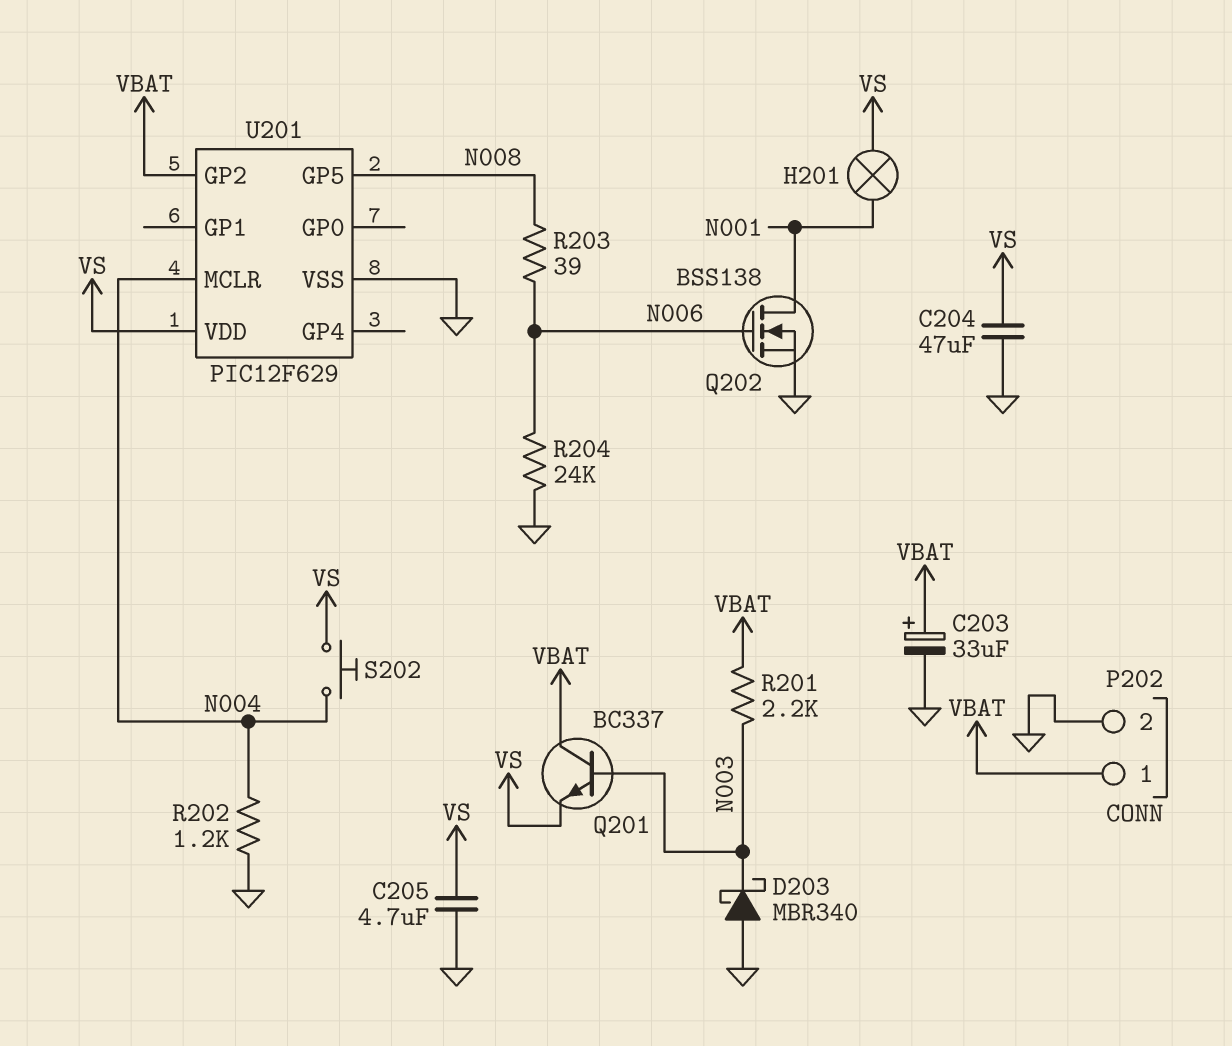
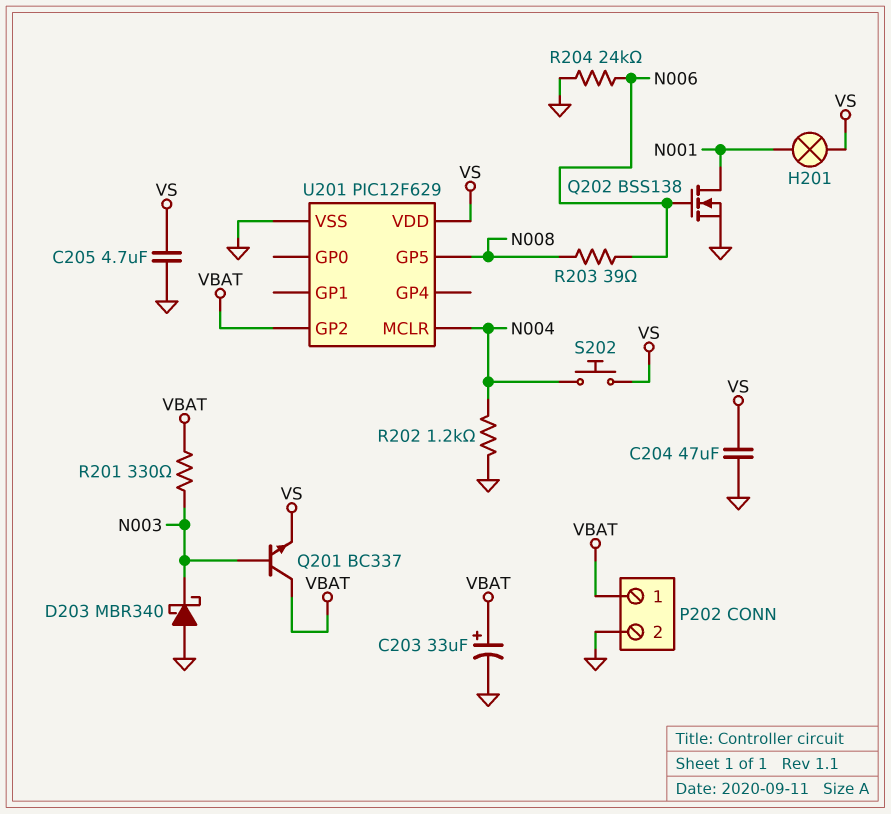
R201: 2.2k (N003, VBAT) -> 330 (N003, VBAT)

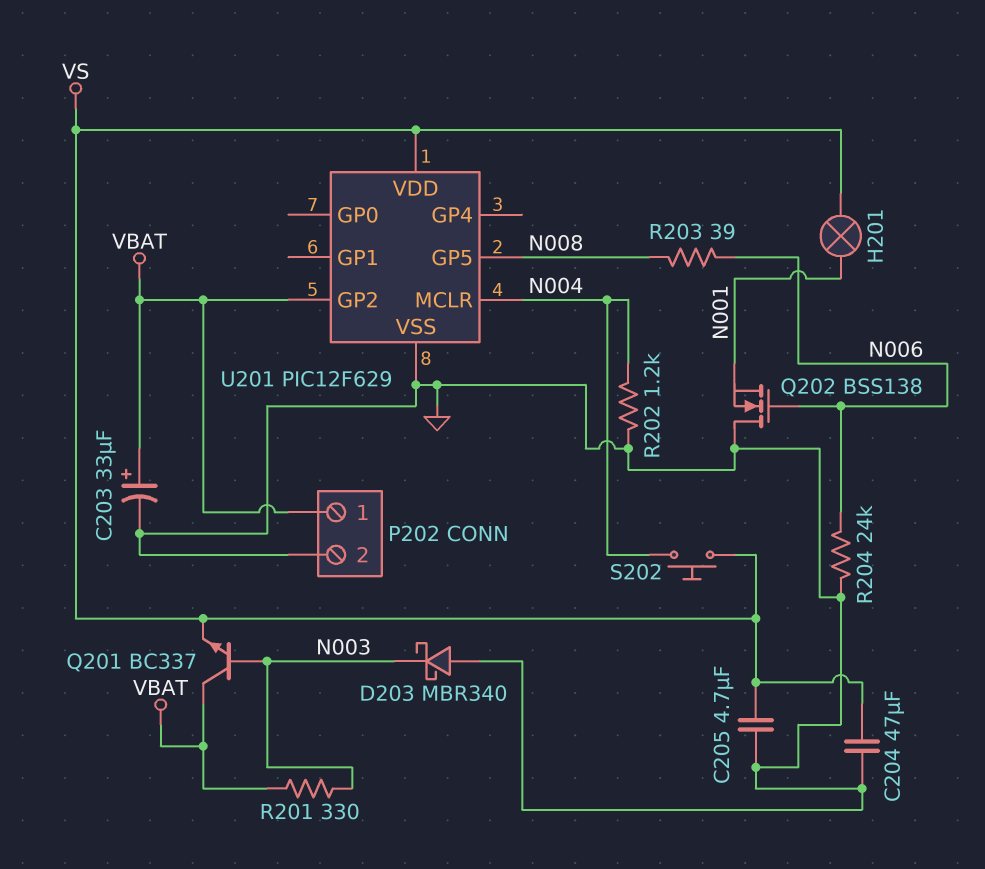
Q202: NMOS BSS138 (G N006, D N001, S GND) -> NMOS BSS138 (G N006, D GND, S N001)

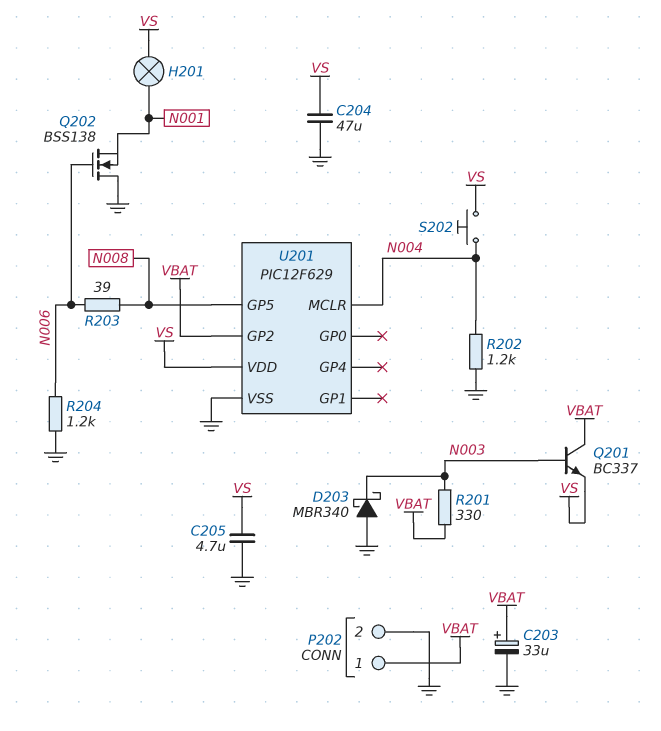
R204: 24k (GND, N006) -> 1.2k (GND, N006)

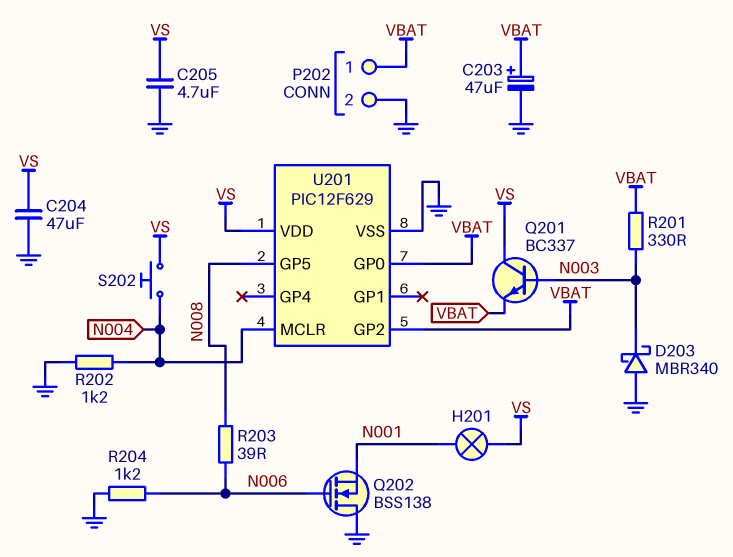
C203: 33uF (plus VBAT, minus GND) -> 47uF (plus VBAT, minus GND)
Q201: NPN BC337 (B N003, C VBAT, E VS) -> NPN BC337 (B N003, C VS, E VBAT)
U201 pin GP0: none -> VBAT

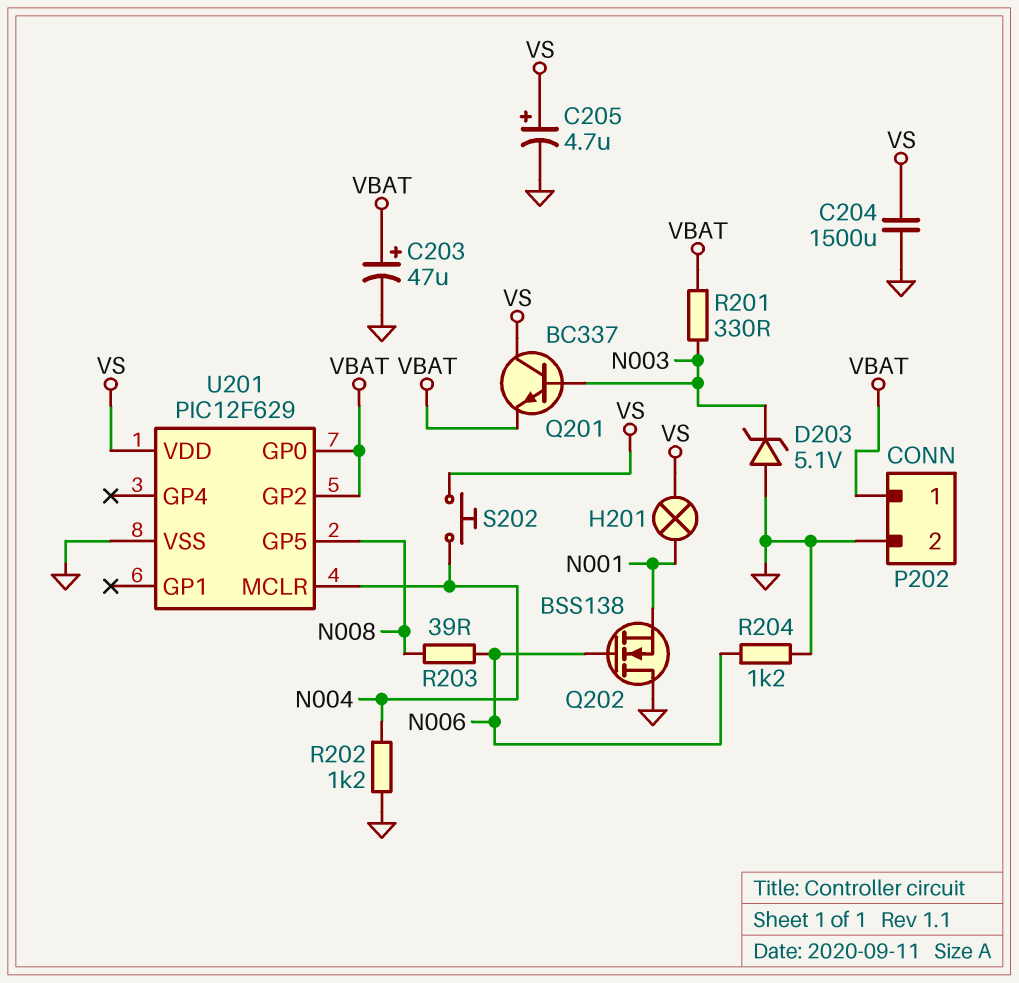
C204: 47uF (GND, VS) -> 1500uF (GND, VS)
C205: 4.7uF (GND, VS) -> 4.7uF (plus VS, minus GND)
D203: schottky MBR340 (A GND, K N003) -> zener 5.1V (A GND, K N003)

